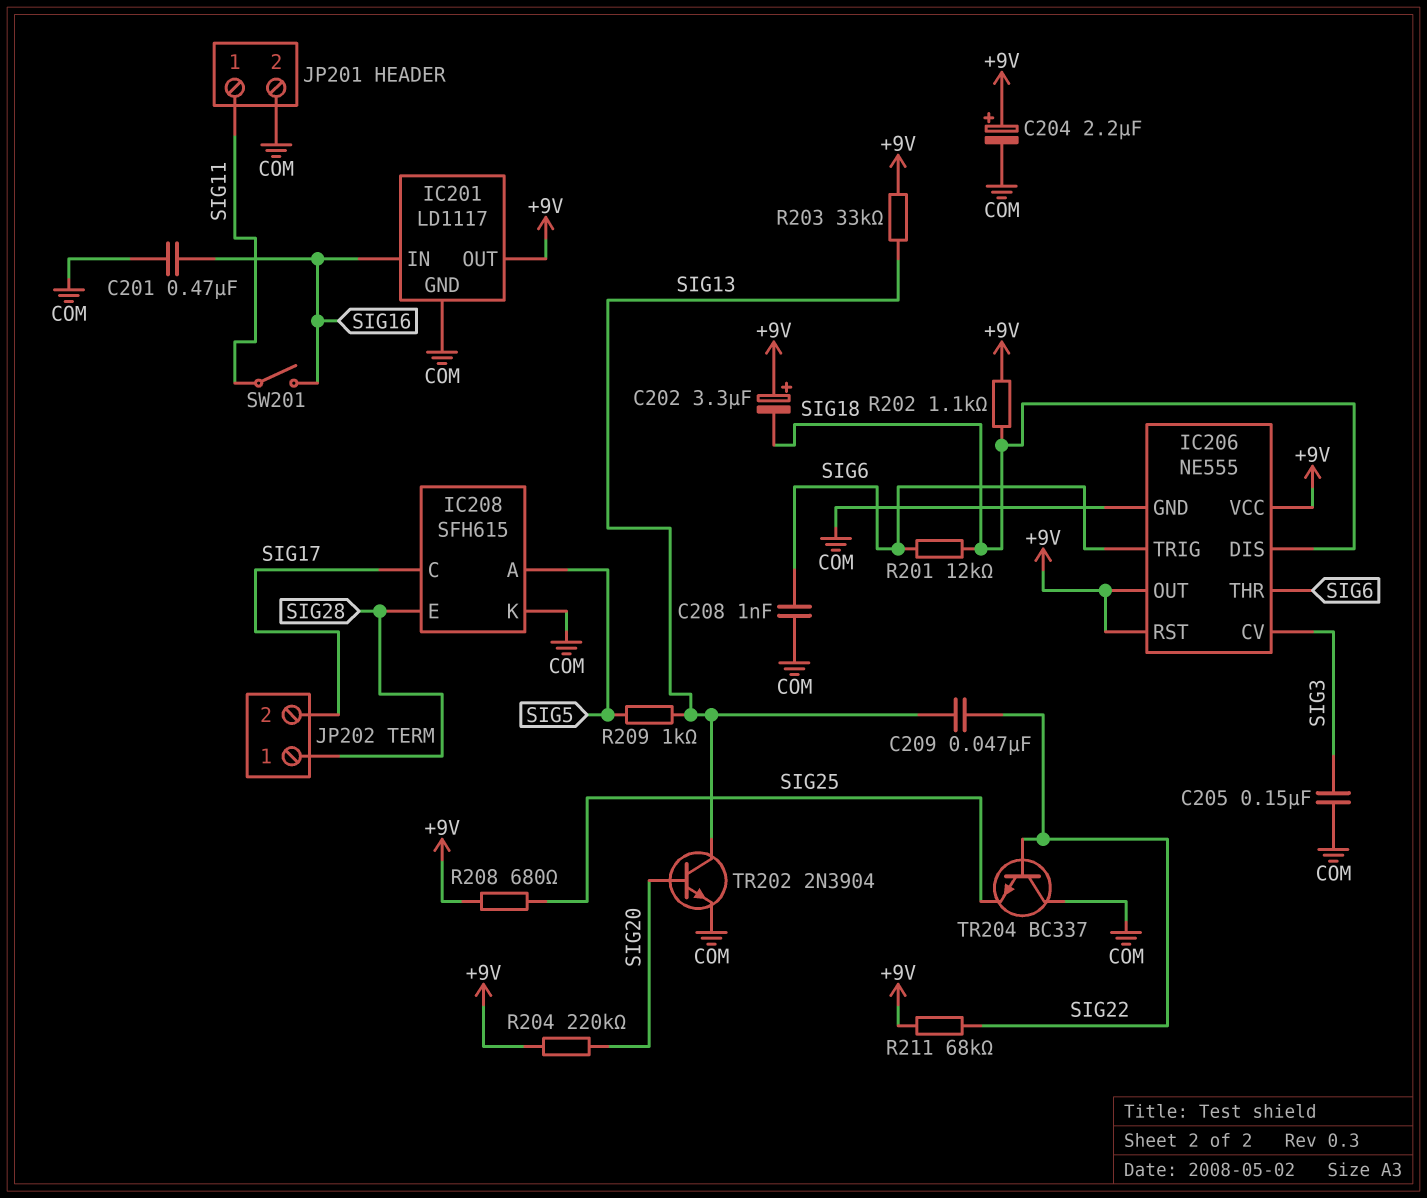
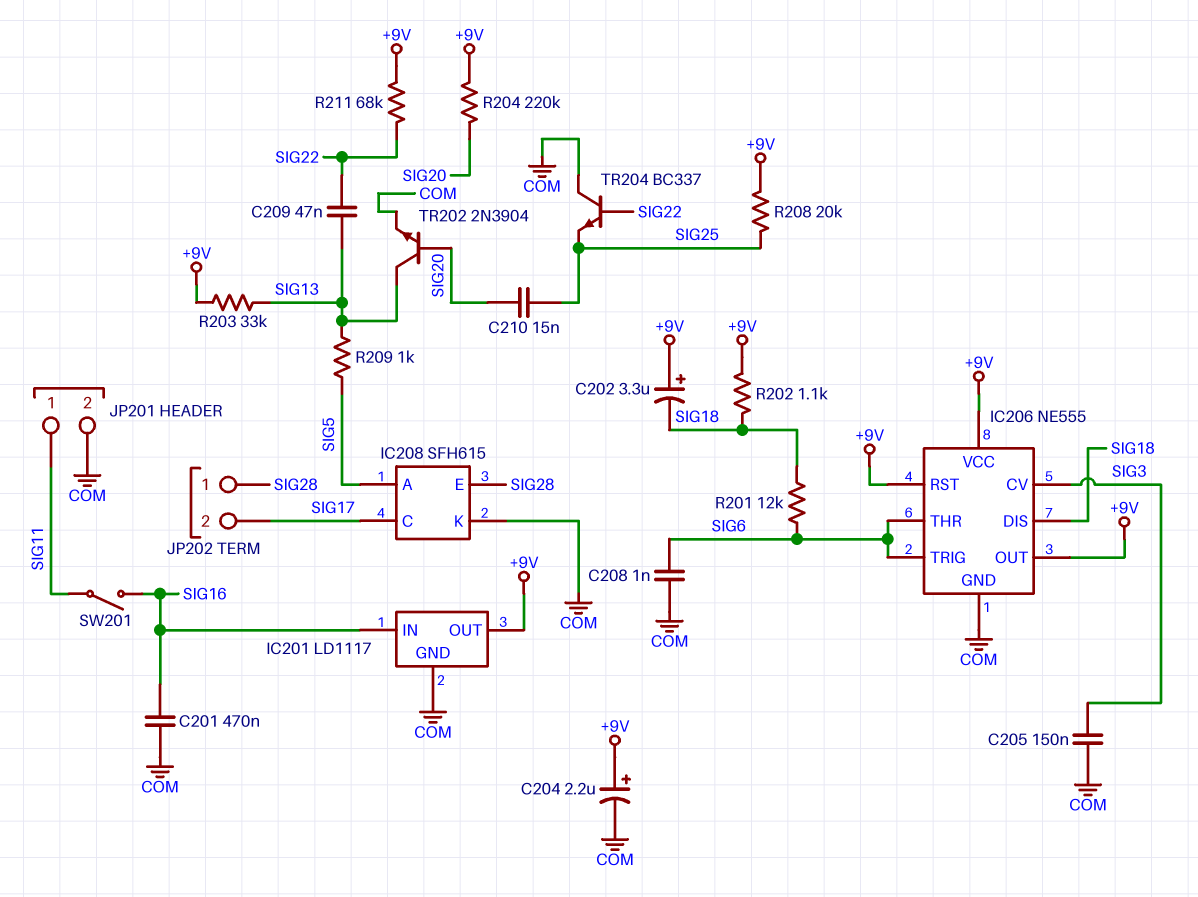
C210: none -> 15nF (SIG20, SIG25)
R208: 680 (+9V, SIG25) -> 20k (+9V, SIG25)

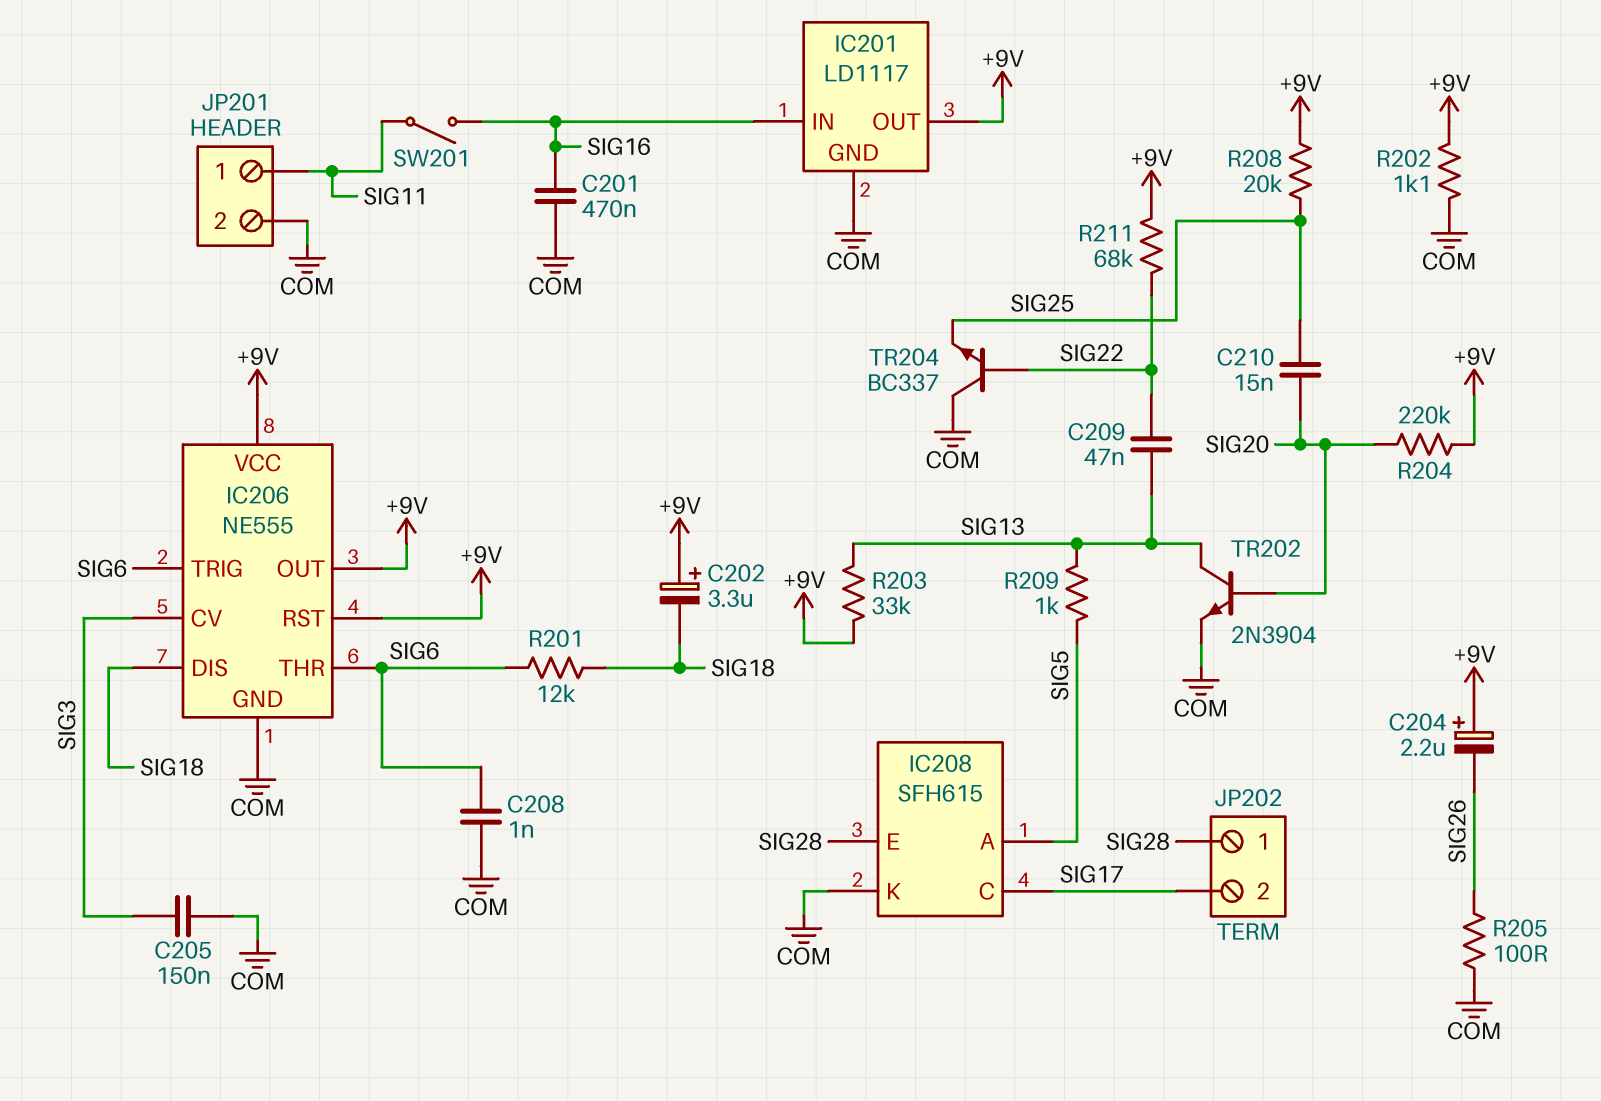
C204: 2.2uF (plus +9V, minus COM) -> 2.2uF (plus +9V, minus SIG26)
R202: 1.1k (+9V, SIG18) -> 1.1k (+9V, COM)
R205: none -> 100 (COM, SIG26)

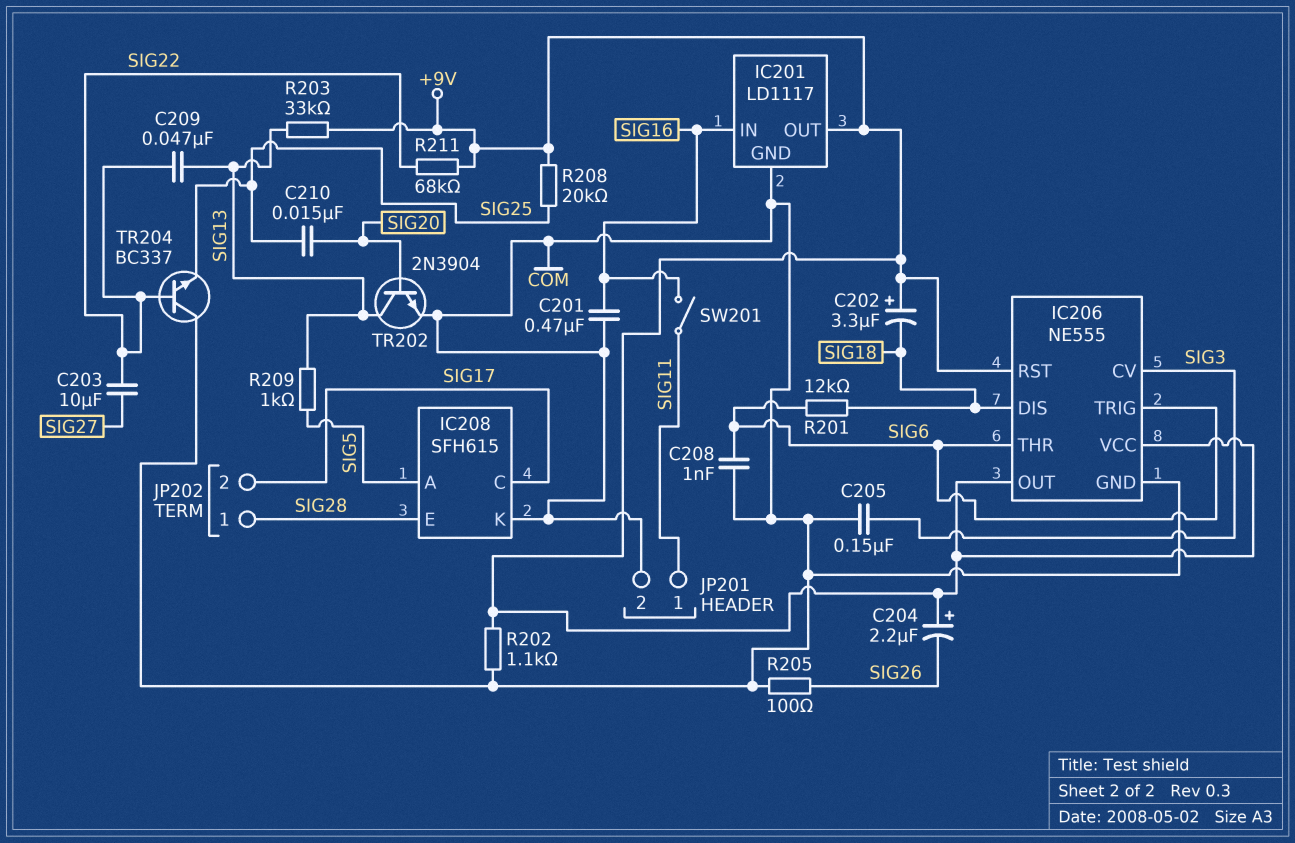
C203: none -> 10uF (SIG22, SIG27)
R204: 220k (+9V, SIG20) -> none

